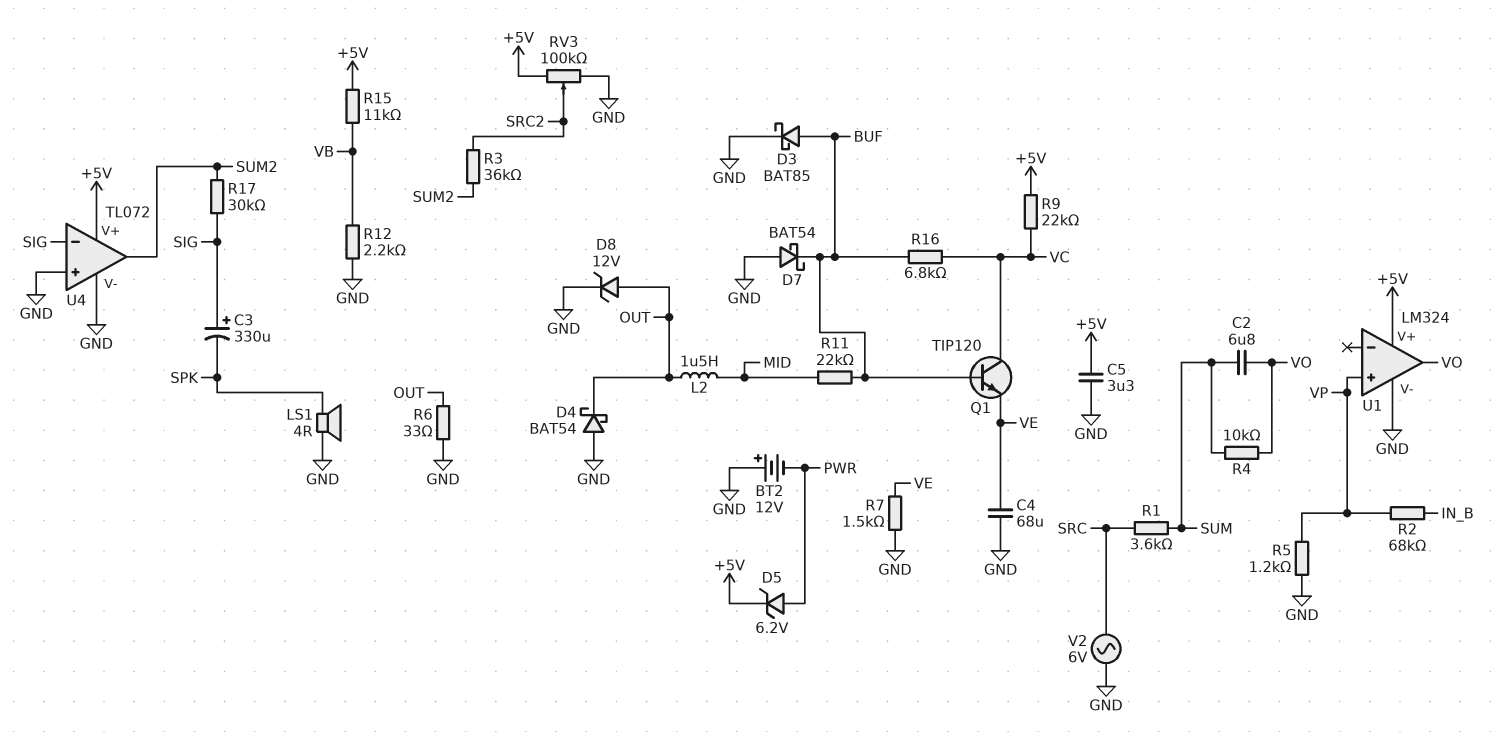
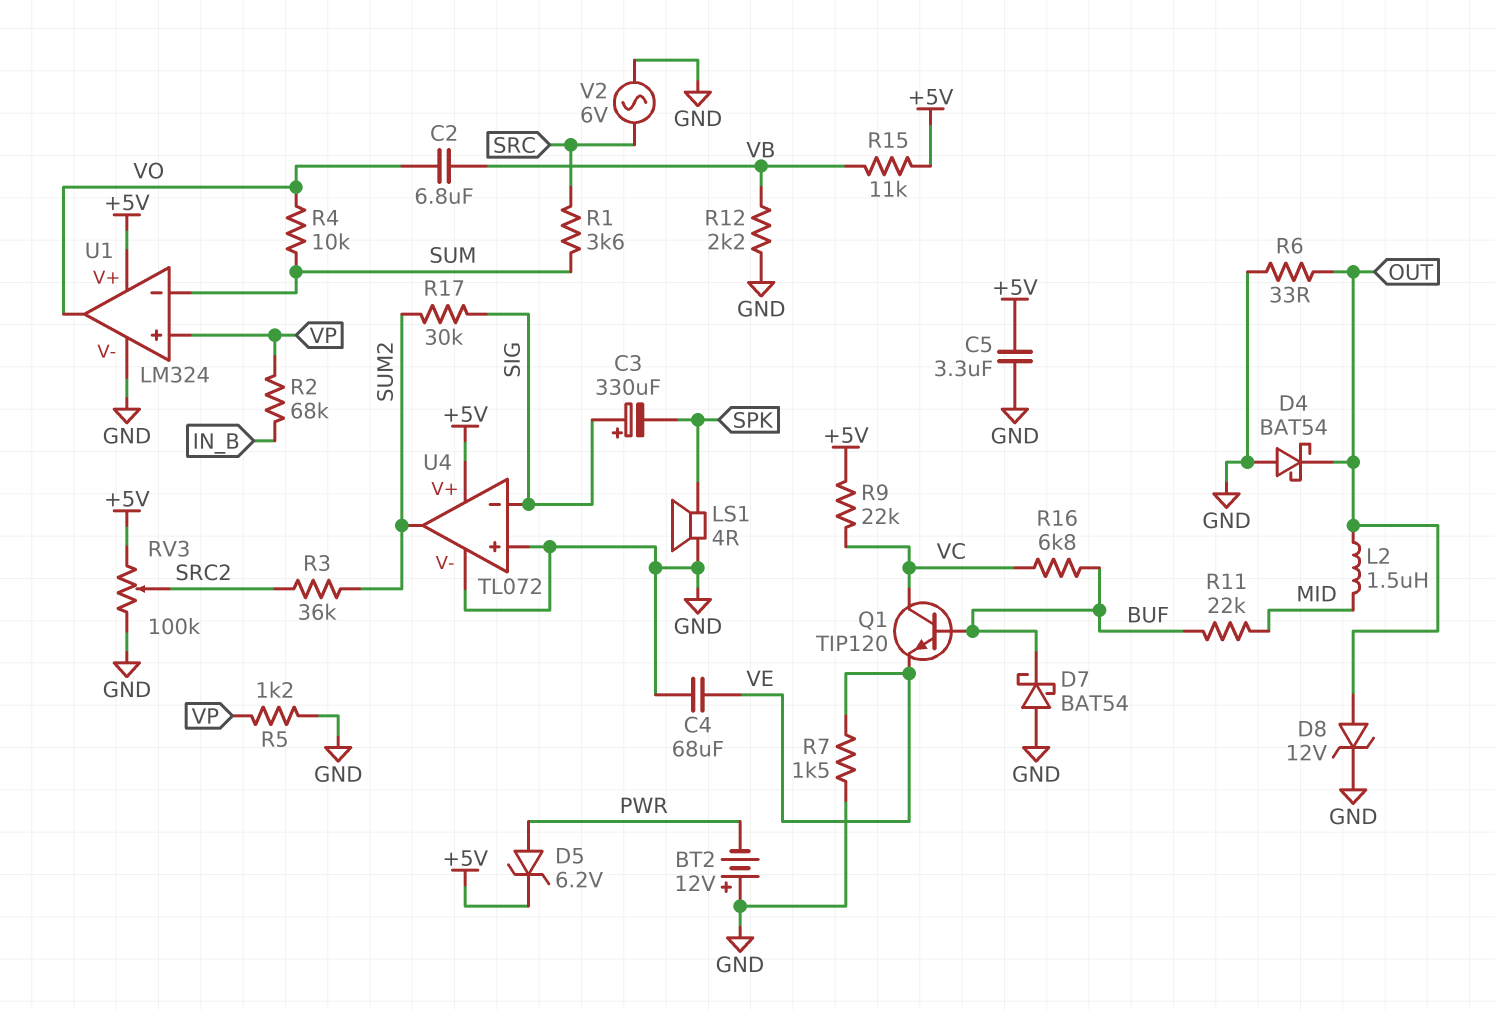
C2: 6.8uF (SUM, VO) -> 6.8uF (VB, VO)
D3: schottky BAT85 (A BUF, K GND) -> none
U1 pin in-: none -> SUM

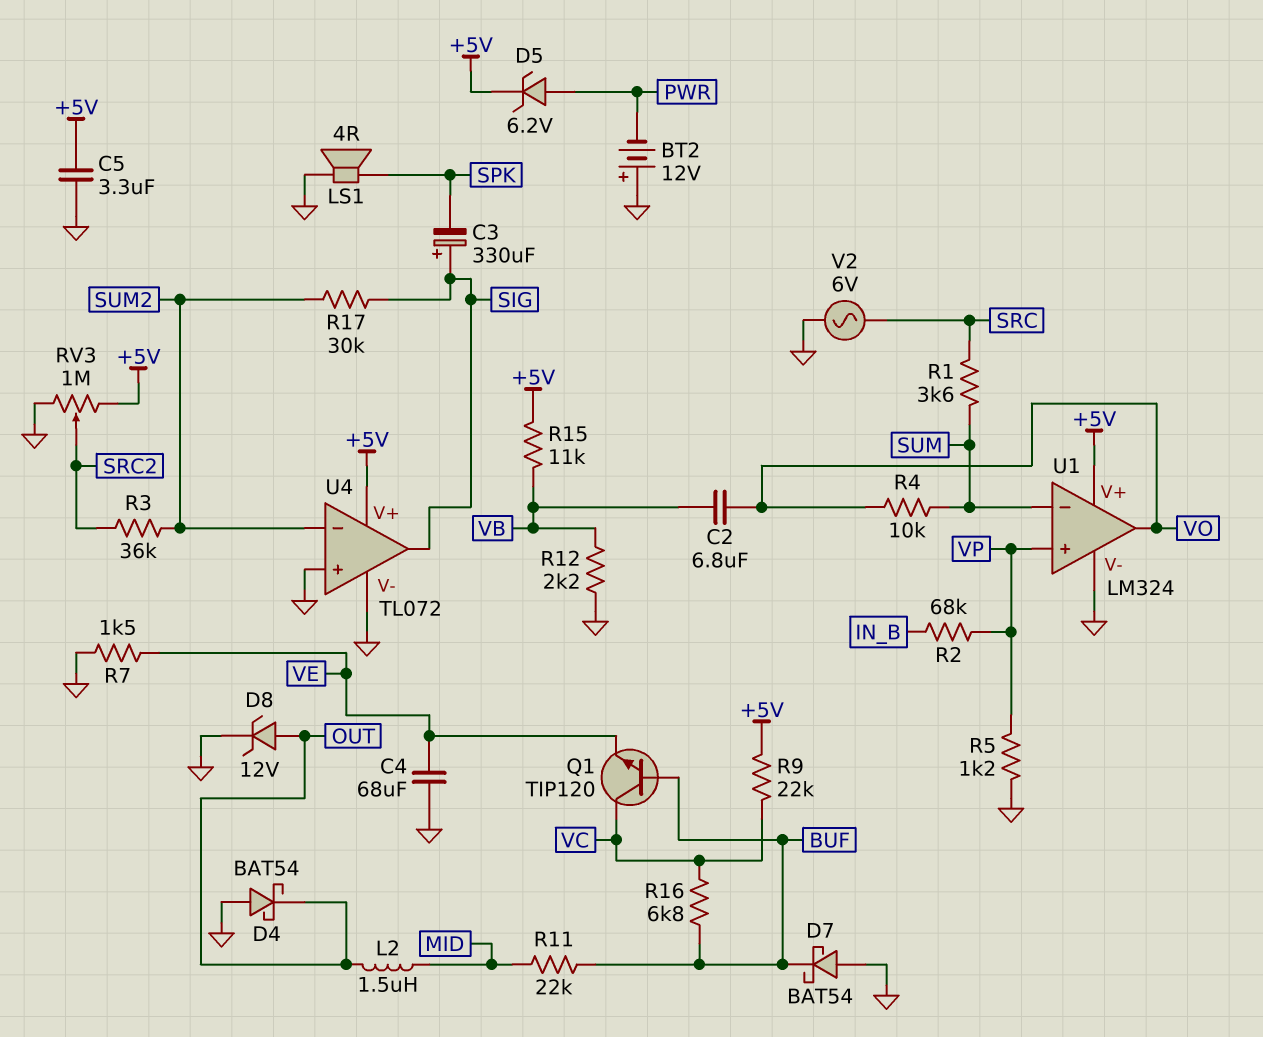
R6: 33 (GND, OUT) -> none
RV3: 100k (+5V, GND, wiper SRC2) -> 1M (+5V, GND, wiper SRC2)
U4 pin in-: SIG -> SUM2
U4 pin out: SUM2 -> SIG

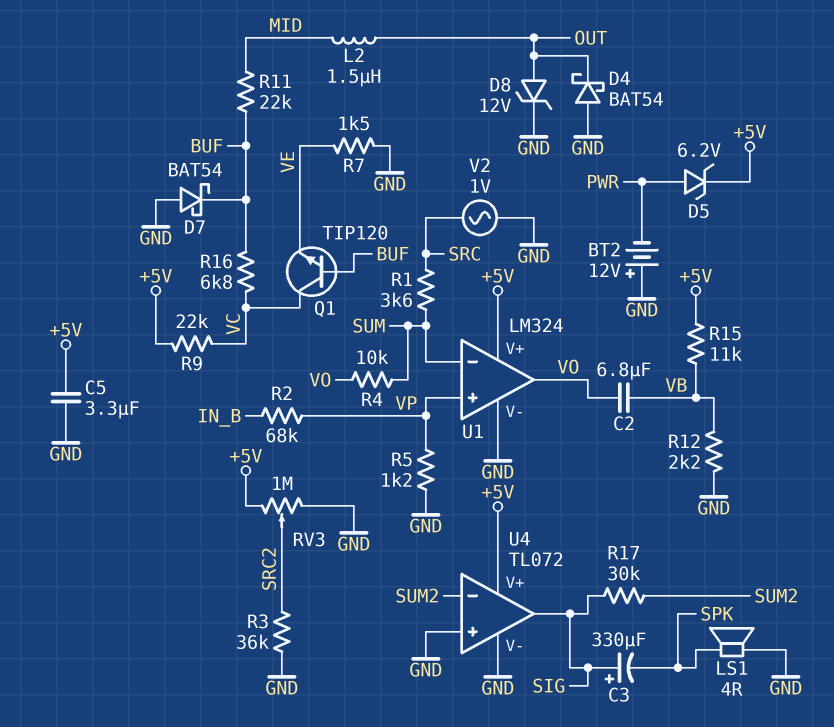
C4: 68uF (GND, VE) -> none
R3: 36k (SRC2, SUM2) -> 36k (GND, SRC2)
V2: AC 6V (GND, SRC) -> AC 1V (GND, SRC)

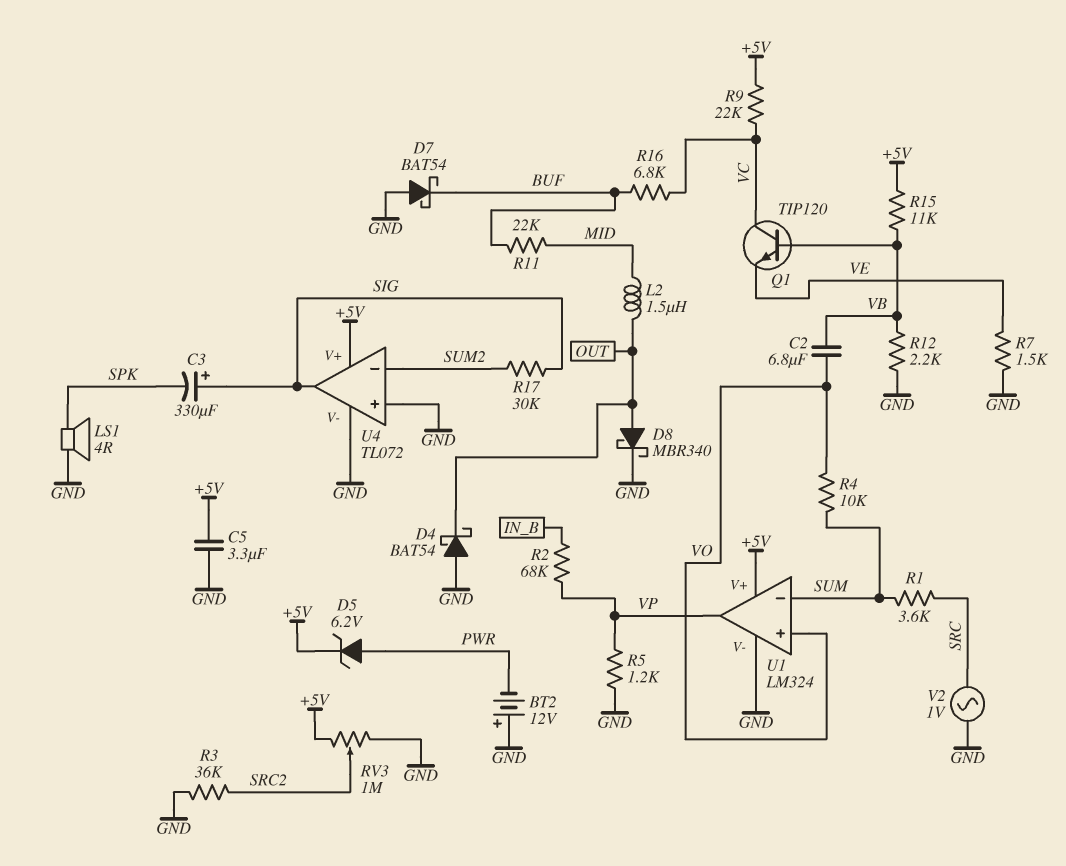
D8: zener 12V (A OUT, K GND) -> schottky MBR340 (A OUT, K GND)
Q1: NPN TIP120 (B BUF, C VC, E VE) -> NPN TIP120 (B VB, C VC, E VE)
U1 pin in+: VP -> VO
U1 pin out: VO -> VP

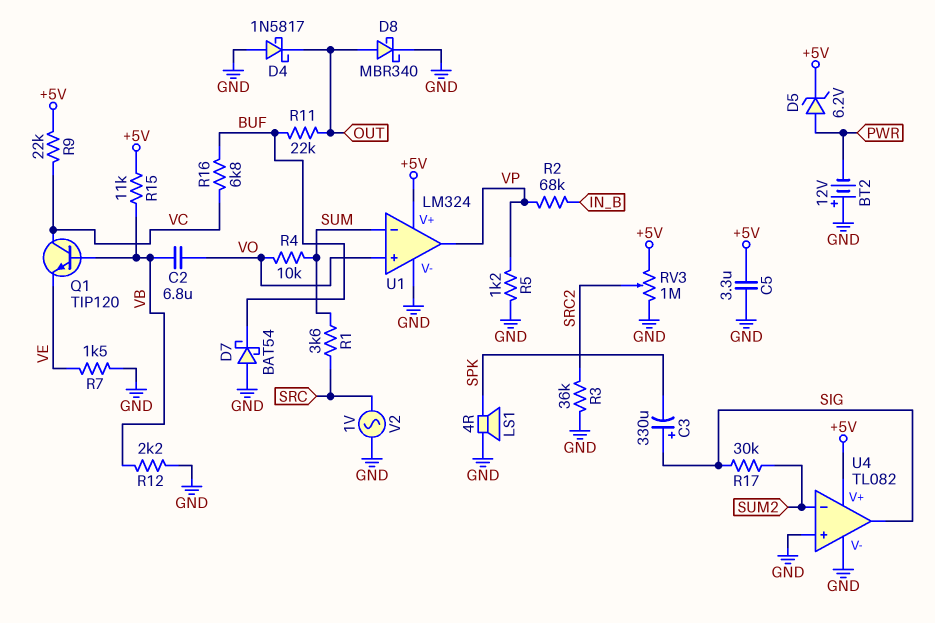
D4: schottky BAT54 (A GND, K OUT) -> schottky 1N5817 (A GND, K OUT)
L2: 1.5uH (MID, OUT) -> none
R11: 22k (BUF, MID) -> 22k (BUF, OUT)
U4: TL072 -> TL082

